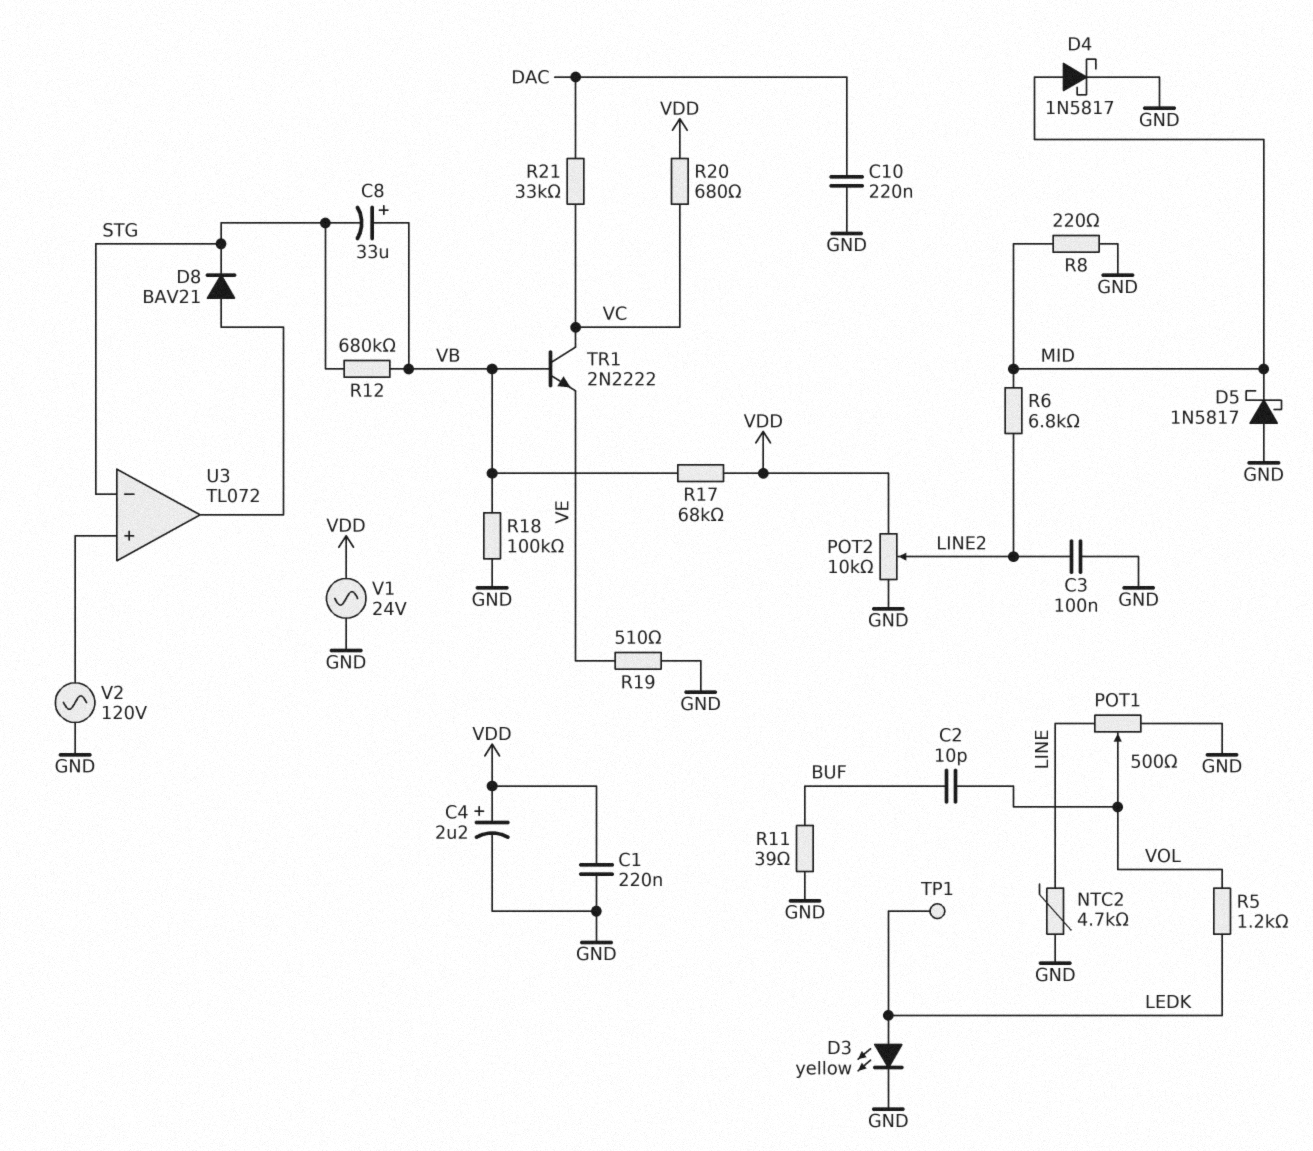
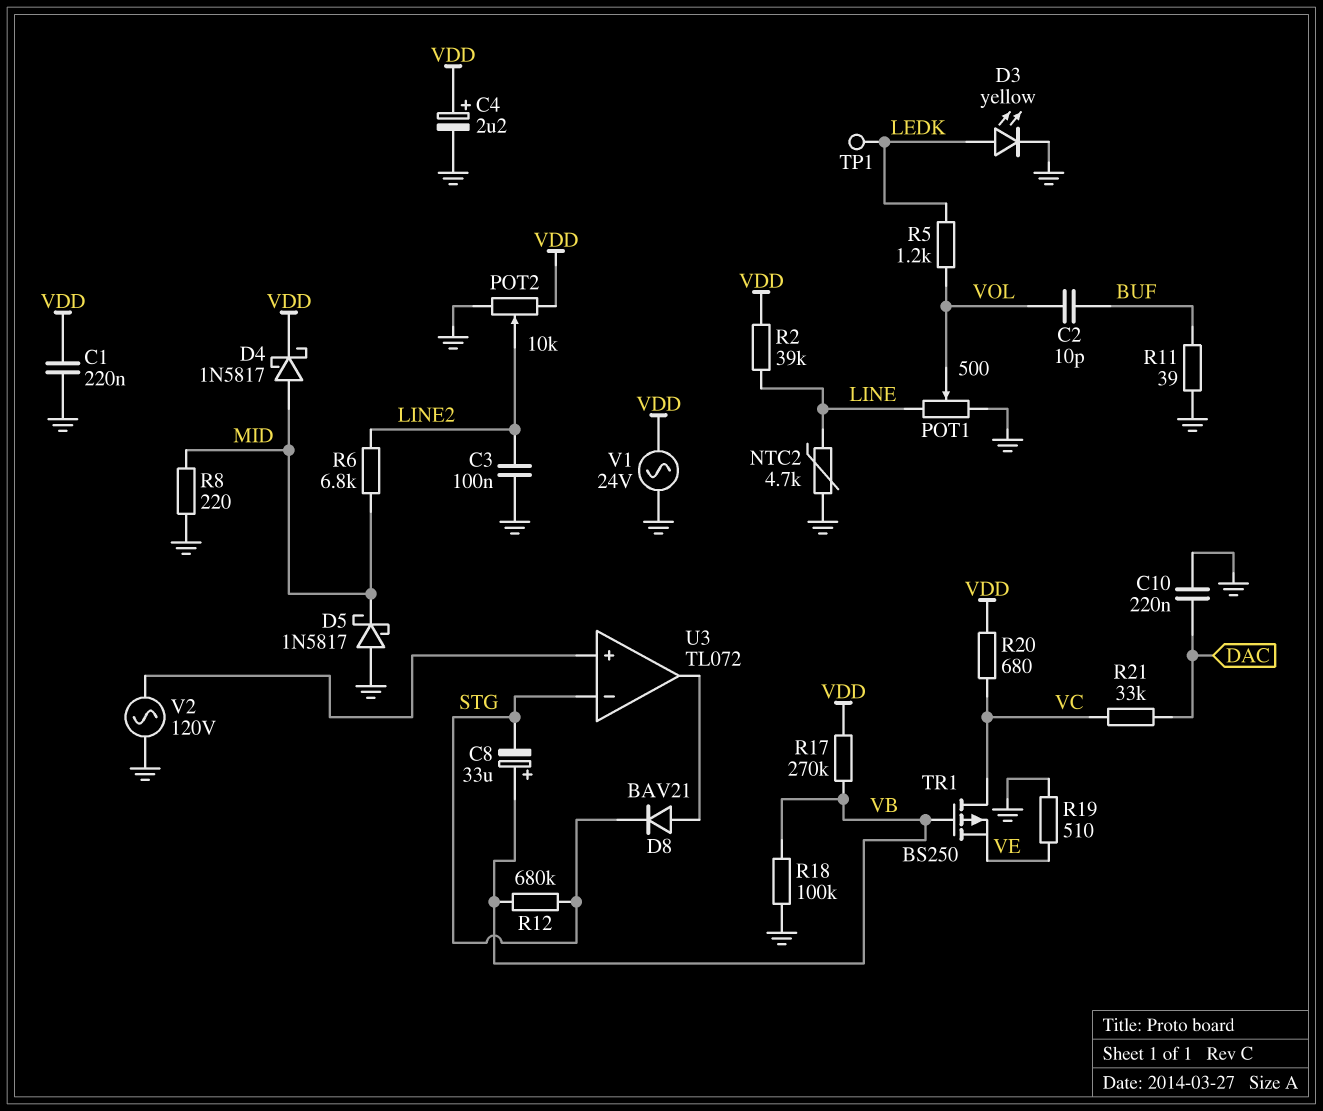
D4: schottky 1N5817 (A MID, K GND) -> schottky 1N5817 (A MID, K VDD)
R2: none -> 39k (LINE, VDD)
R17: 68k (VB, VDD) -> 270k (VB, VDD)
TR1: NPN 2N2222 (B VB, C VC, E VE) -> PMOS BS250 (G VB, D VC, S VE)

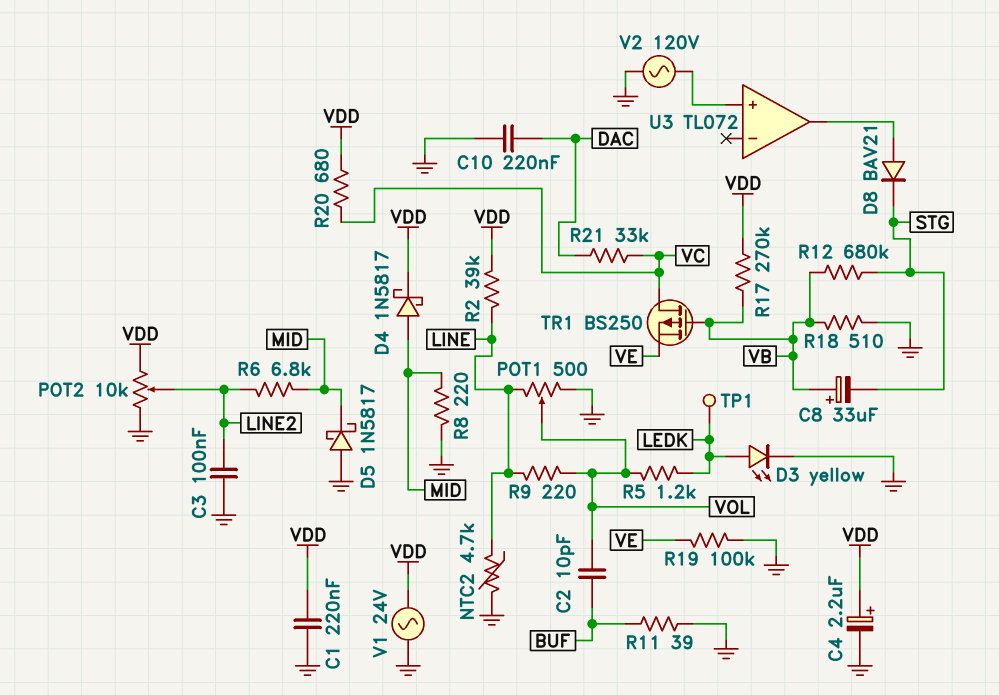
R9: none -> 220 (LINE, VOL)
R18: 100k (GND, VB) -> 510 (GND, VB)
R19: 510 (GND, VE) -> 100k (GND, VE)
U3 pin in-: STG -> none

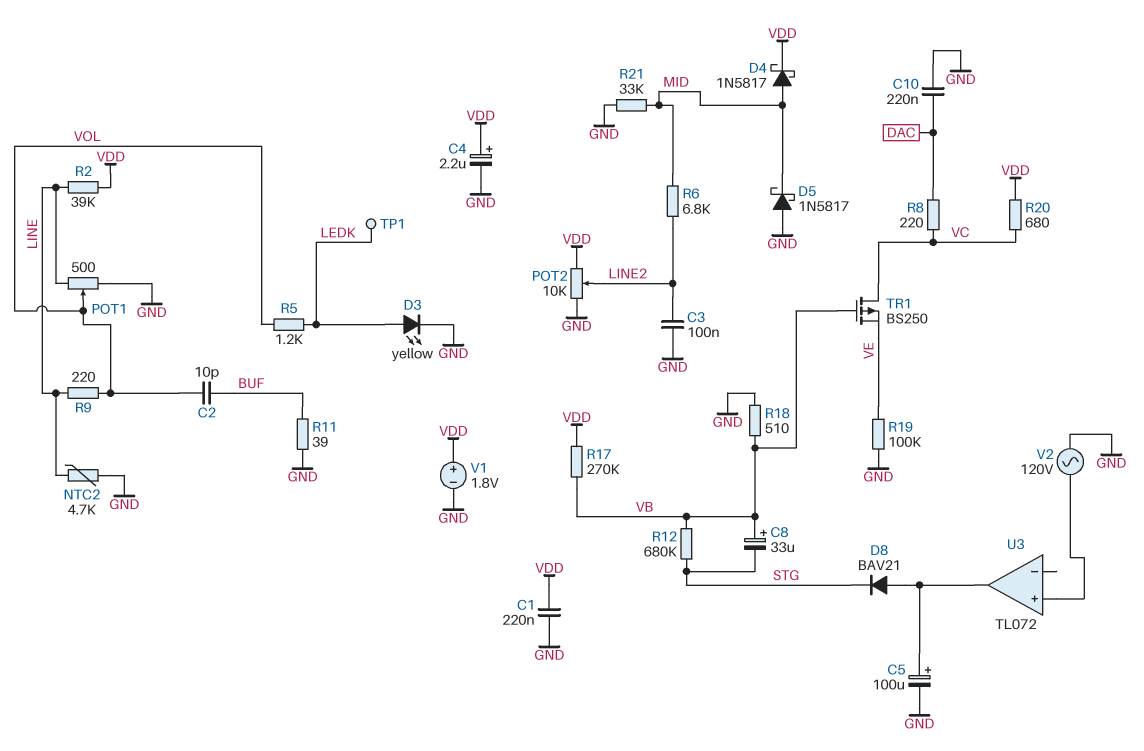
C5: none -> 100uF (plus U3/out, minus GND)
R8: 220 (GND, MID) -> 220 (DAC, VC)
R21: 33k (DAC, VC) -> 33k (GND, MID)
V1: AC 24V (GND, VDD) -> 1.8V (plus VDD, minus GND)

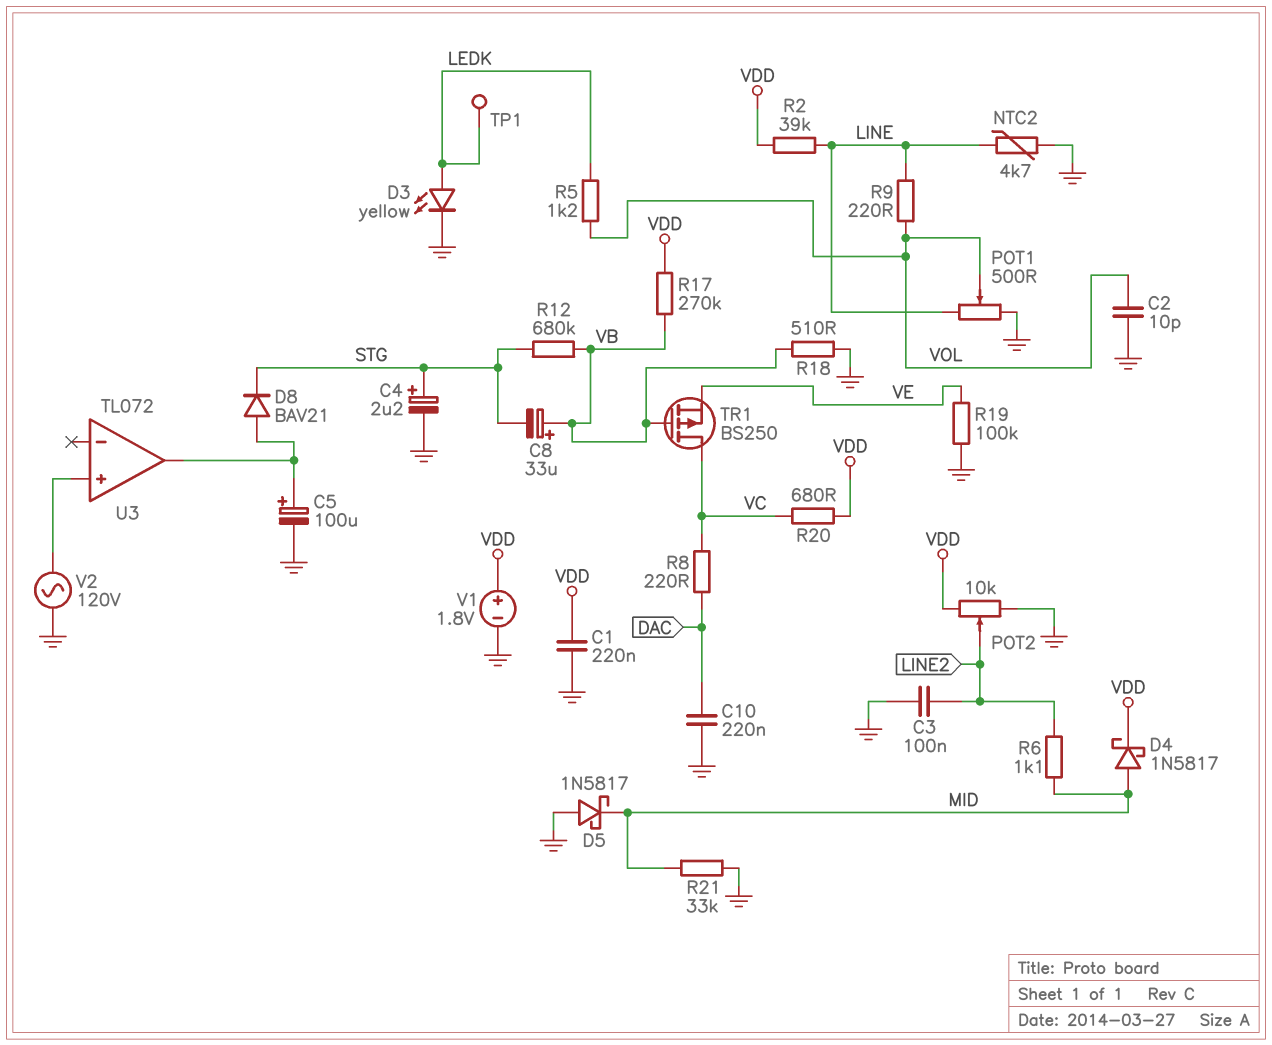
C2: 10pF (BUF, VOL) -> 10pF (GND, VOL)
C4: 2.2uF (plus VDD, minus GND) -> 2.2uF (plus STG, minus GND)
R6: 6.8k (LINE2, MID) -> 1.1k (LINE2, MID)
R11: 39 (BUF, GND) -> none

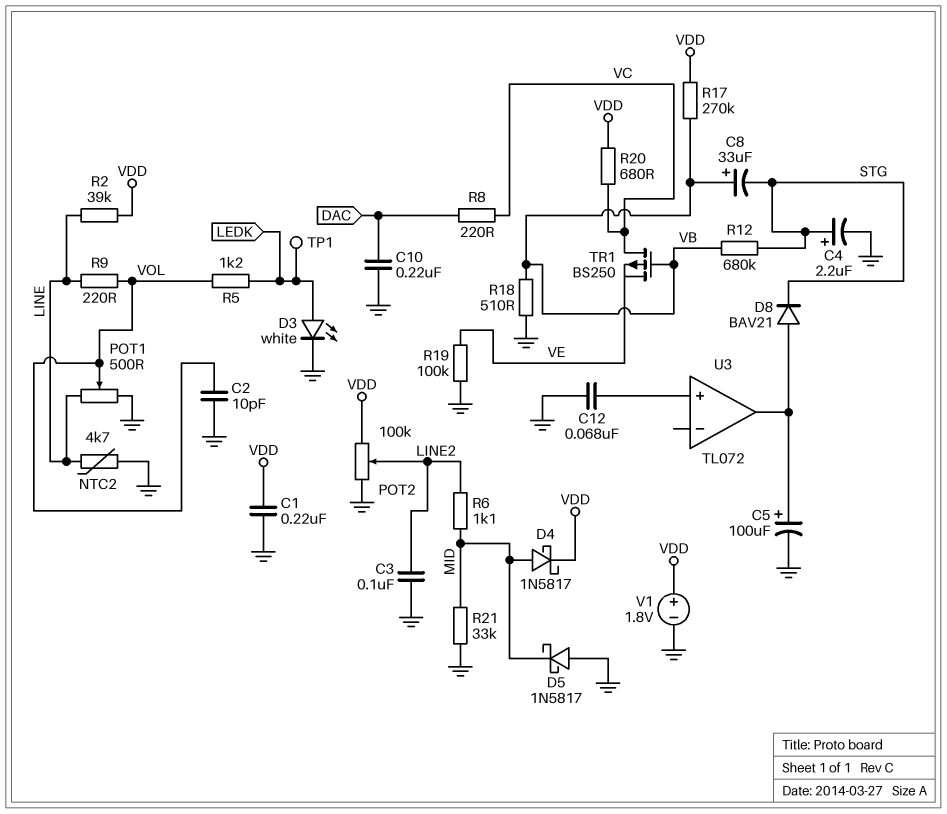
C12: none -> 68nF (GND, U3/in+)
D3: LED yellow (A LEDK, K GND) -> LED white (A LEDK, K GND)
POT2: 10k (GND, VDD, wiper LINE2) -> 100k (GND, VDD, wiper LINE2)
V2: AC 120V (GND, U3/in+) -> none

